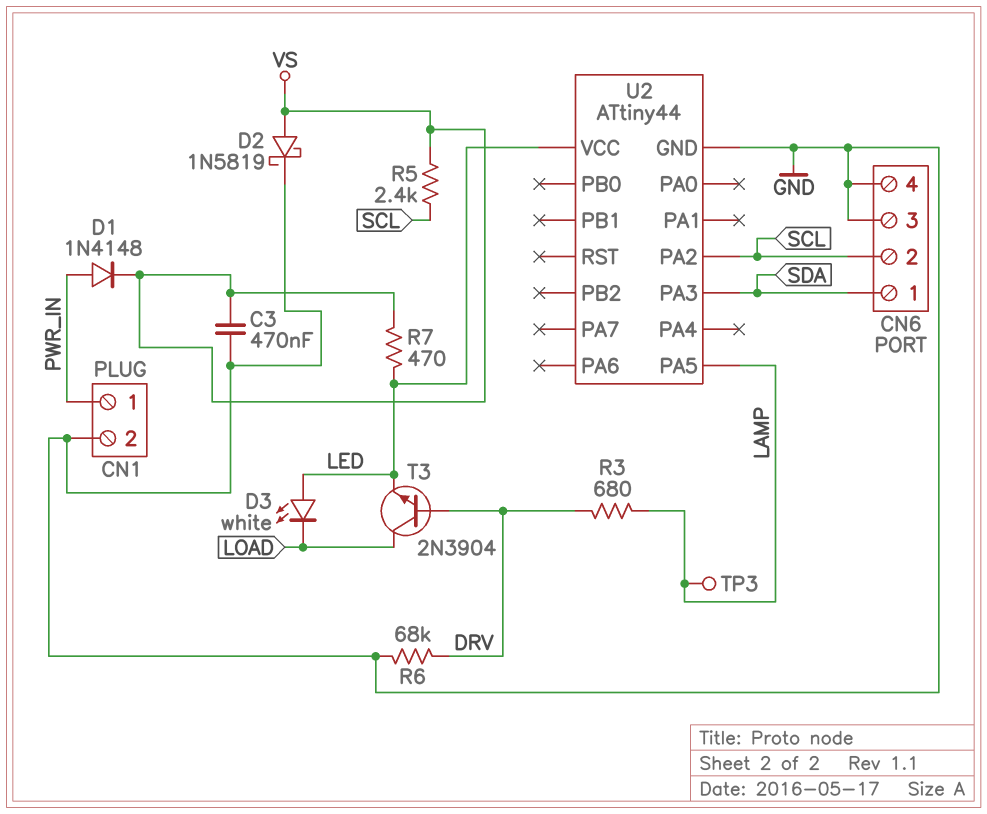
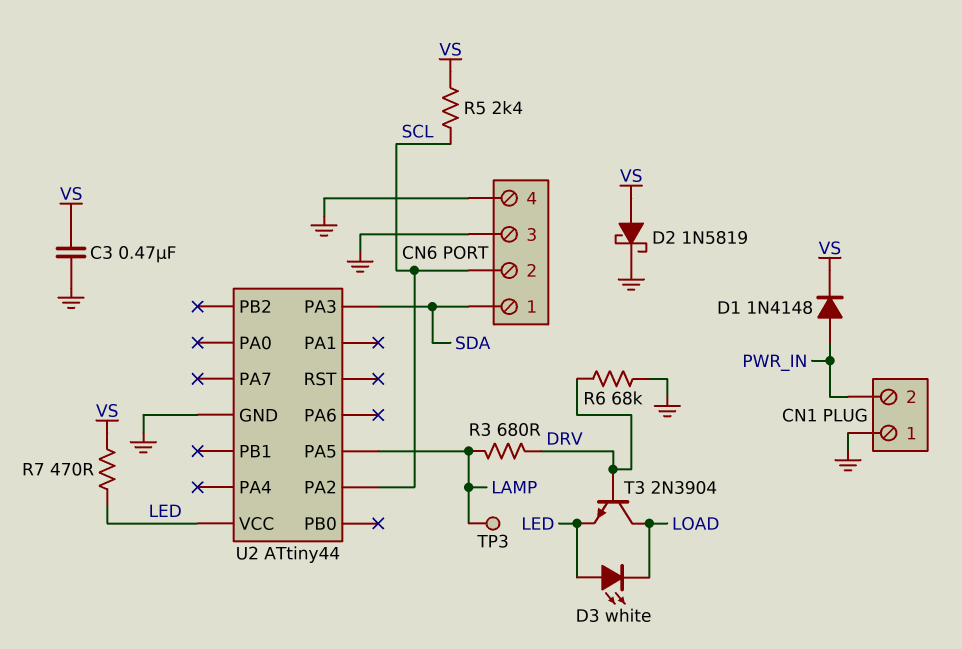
CN1 pin 1: PWR_IN -> GND
CN1 pin 2: GND -> PWR_IN

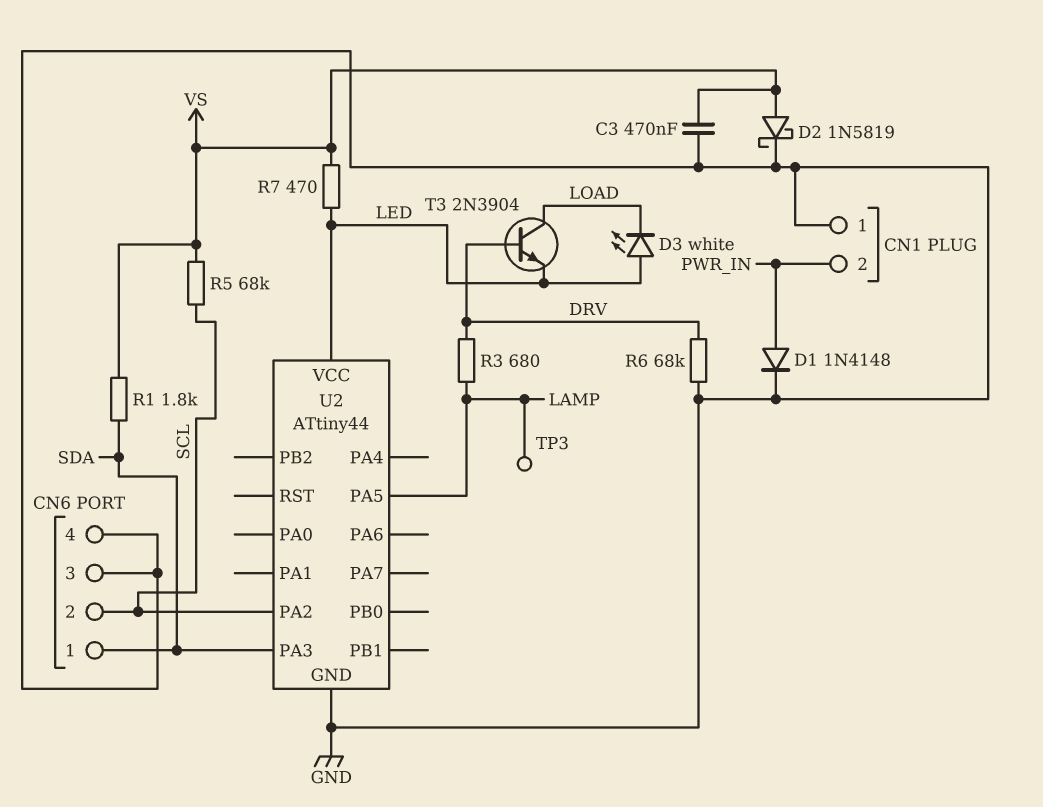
D1: diode 1N4148 (A PWR_IN, K VS) -> diode 1N4148 (A PWR_IN, K GND)
R1: none -> 1.8k (SDA, VS)
R5: 2.4k (SCL, VS) -> 68k (SCL, VS)

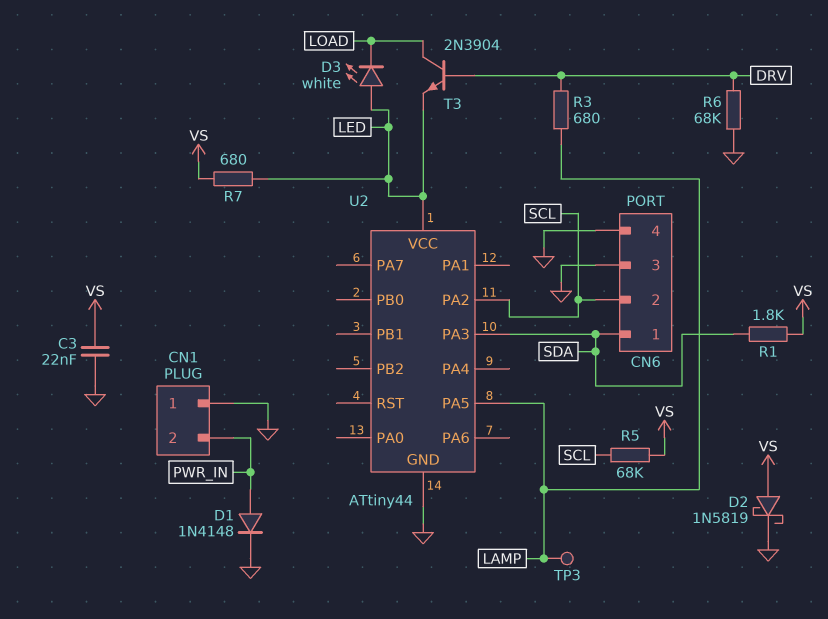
C3: 470nF (GND, VS) -> 22nF (GND, VS)
R7: 470 (LED, VS) -> 680 (LED, VS)

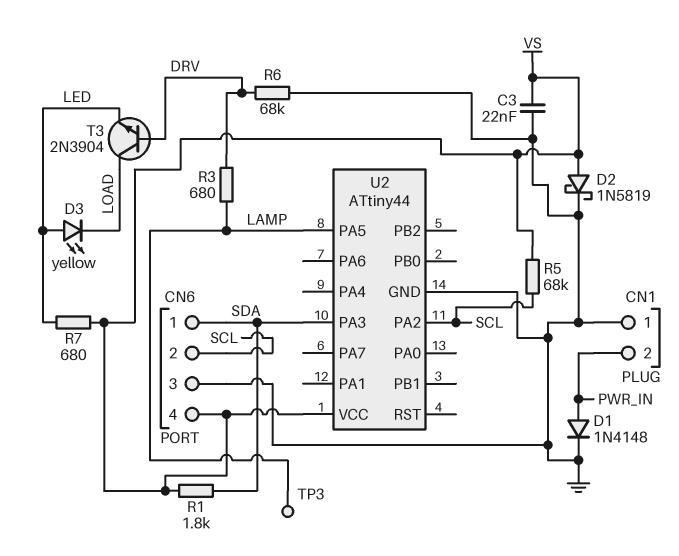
CN6 pin 4: GND -> VS
D3: LED white (A LED, K LOAD) -> LED yellow (A LED, K LOAD)
U2 pin VCC: LED -> VS

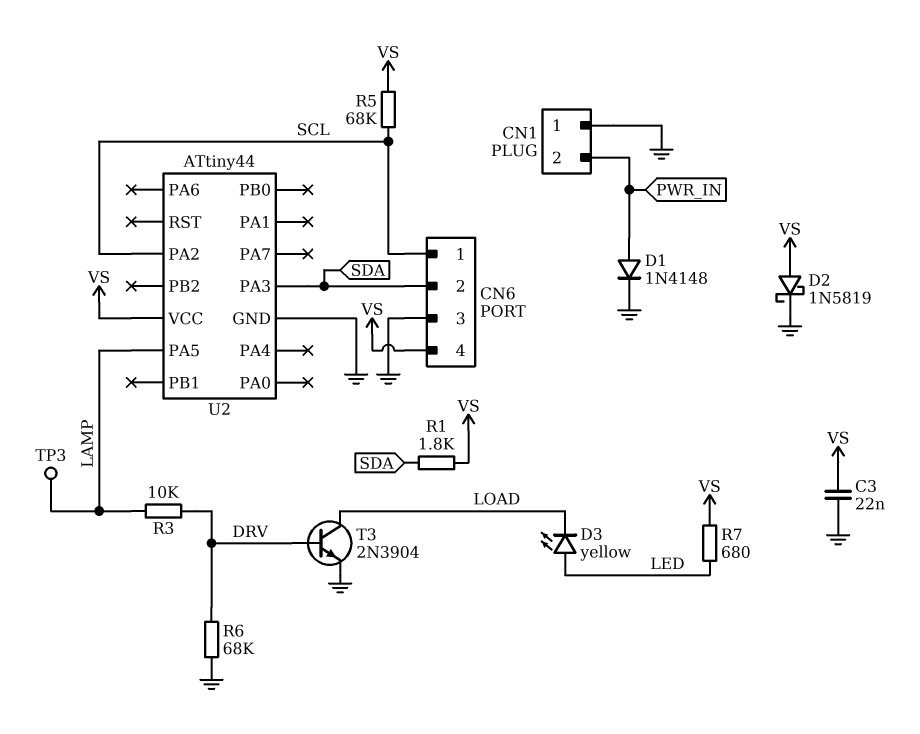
CN6 pin 1: SDA -> SCL
CN6 pin 2: SCL -> SDA
R3: 680 (DRV, LAMP) -> 10k (DRV, LAMP)
T3: NPN 2N3904 (B DRV, C LOAD, E LED) -> NPN 2N3904 (B DRV, C LOAD, E GND)

